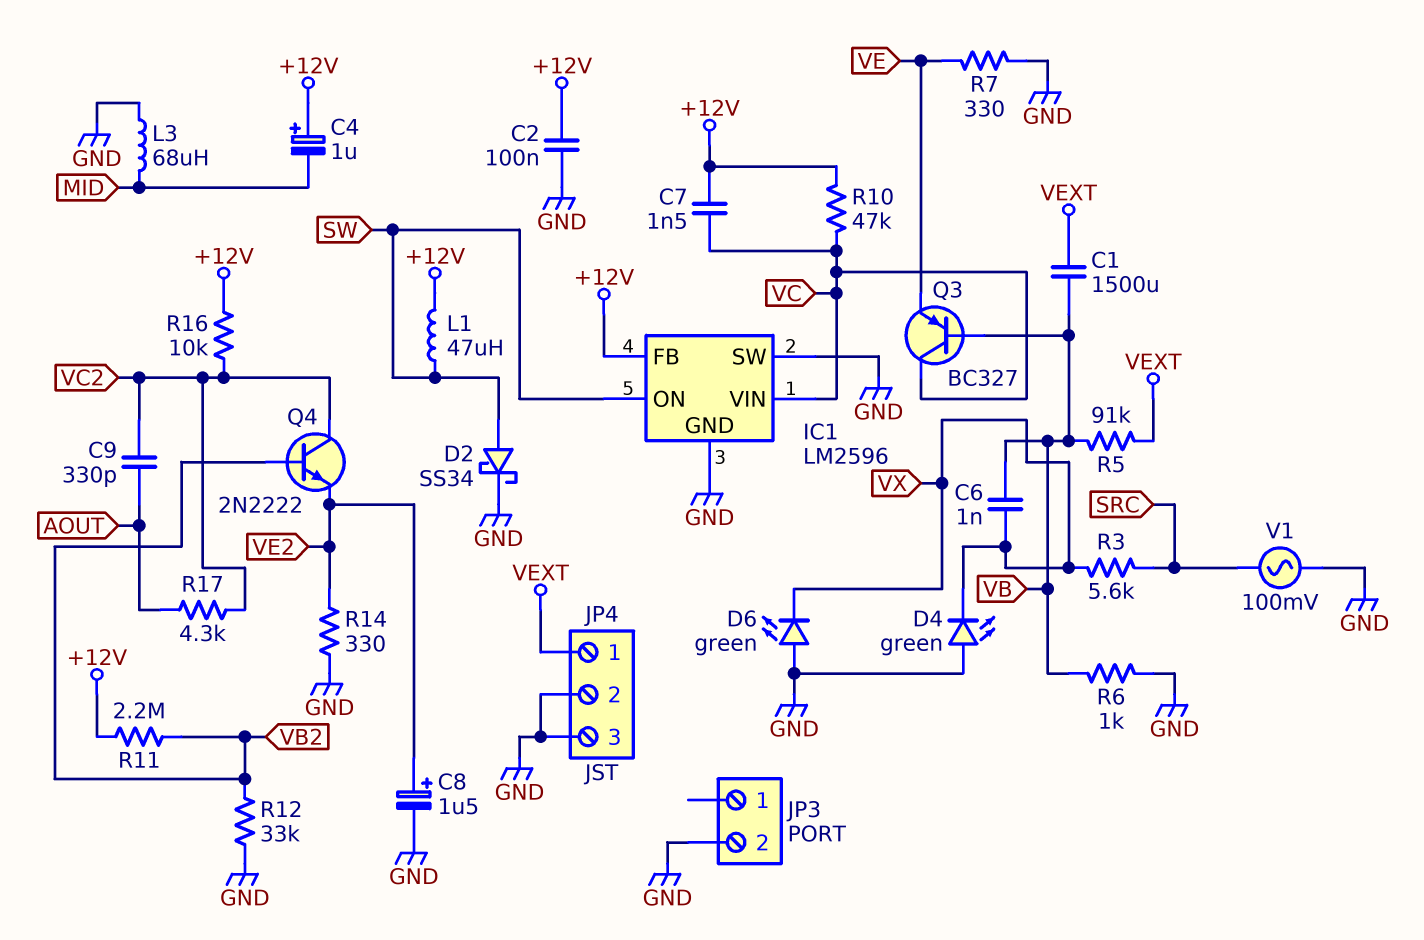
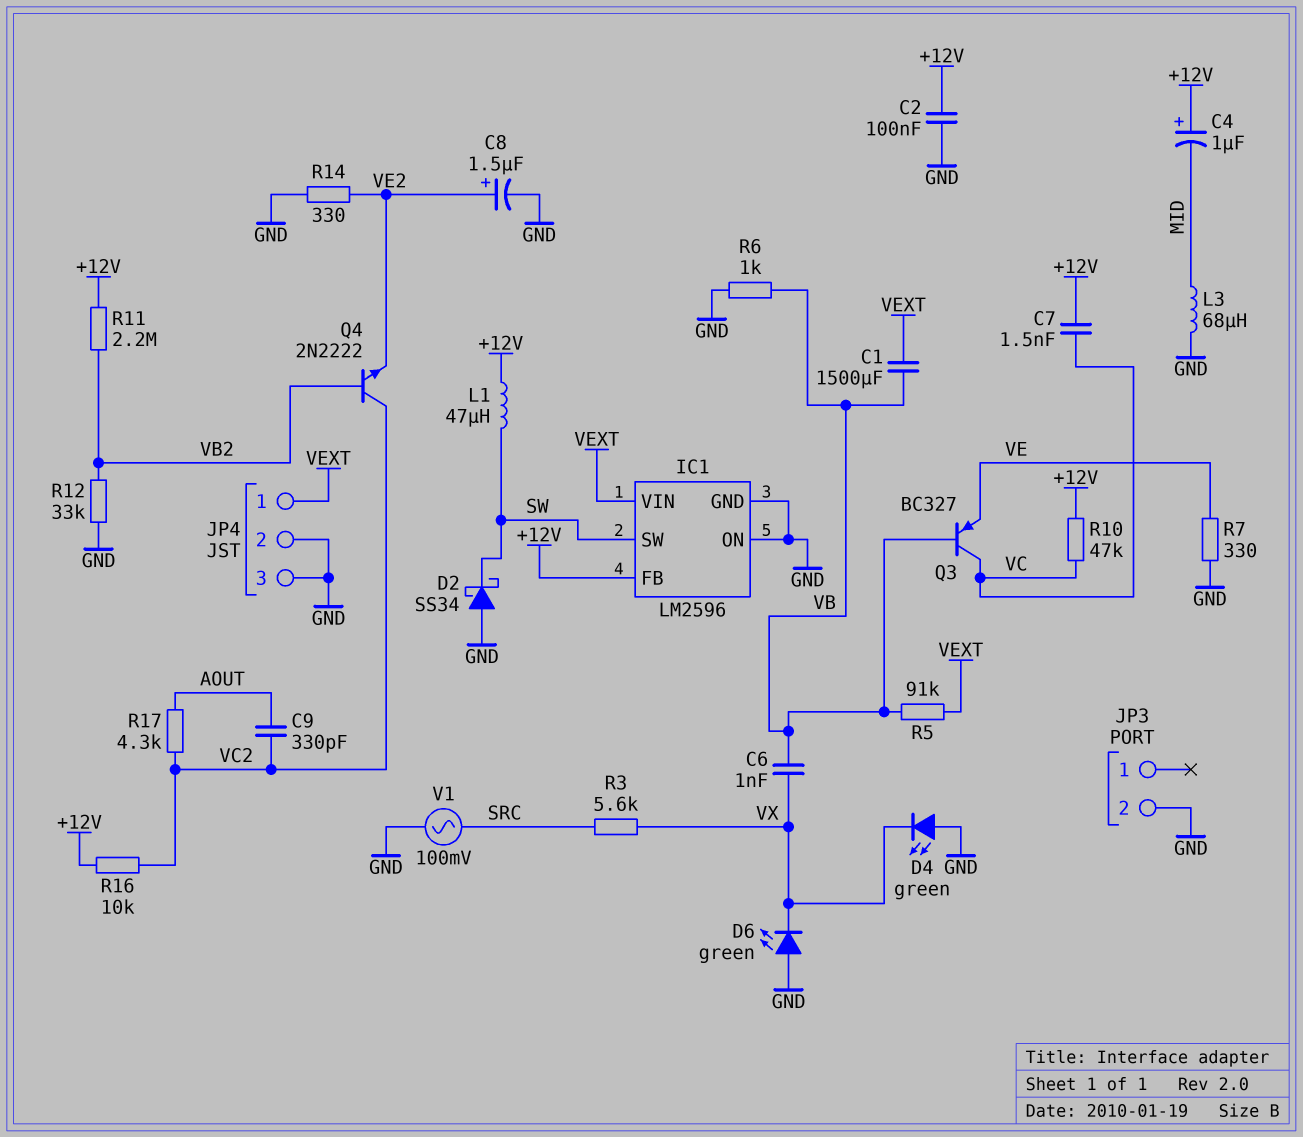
D2: schottky SS34 (A SW, K GND) -> schottky SS34 (A GND, K SW)
IC1 pin ON: SW -> GND
IC1 pin SW: GND -> SW
IC1 pin VIN: VC -> VEXT

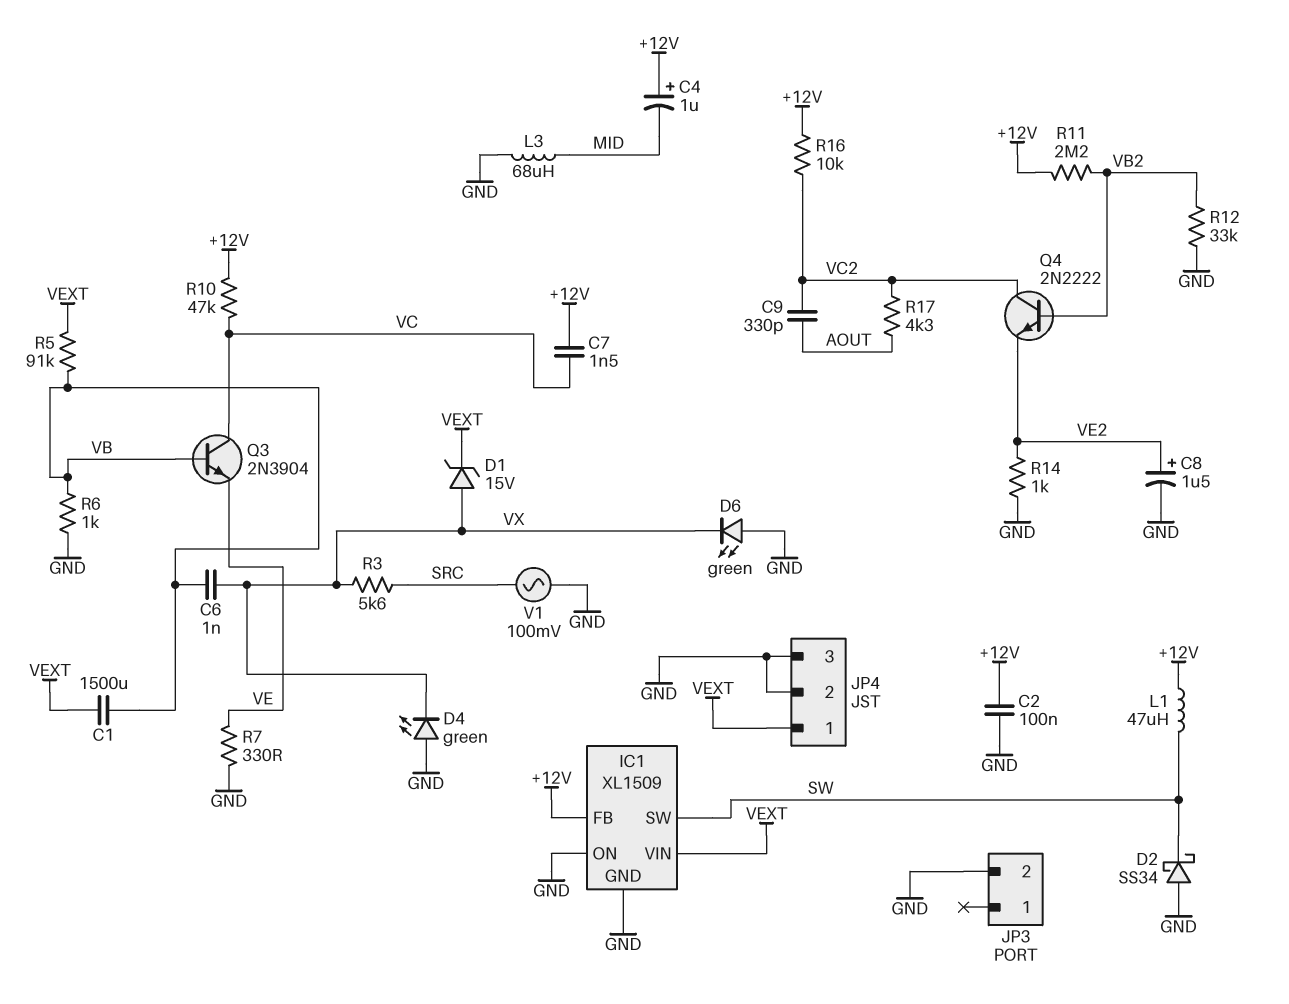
D1: none -> zener 15V (A VX, K VEXT)
IC1: LM2596 -> XL1509
Q3: PNP BC327 (B VB, C VC, E VE) -> NPN 2N3904 (B VB, C VC, E VE)
R14: 330 (GND, VE2) -> 1k (GND, VE2)

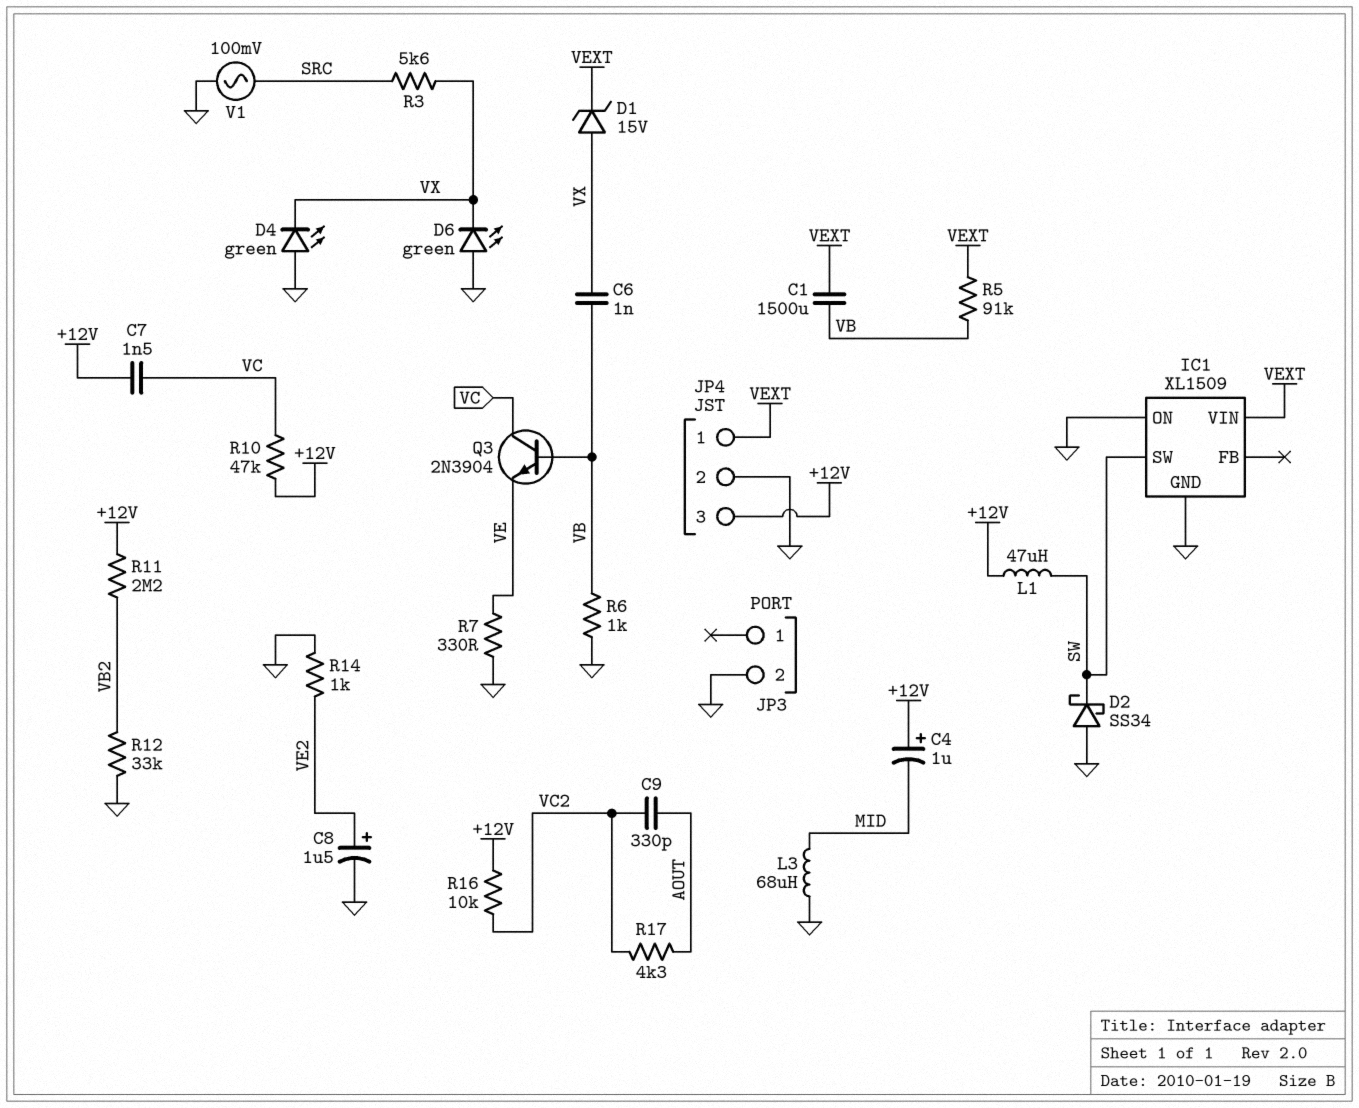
C2: 100nF (+12V, GND) -> none
IC1 pin FB: +12V -> none
JP4 pin 3: GND -> +12V
Q4: NPN 2N2222 (B VB2, C VC2, E VE2) -> none

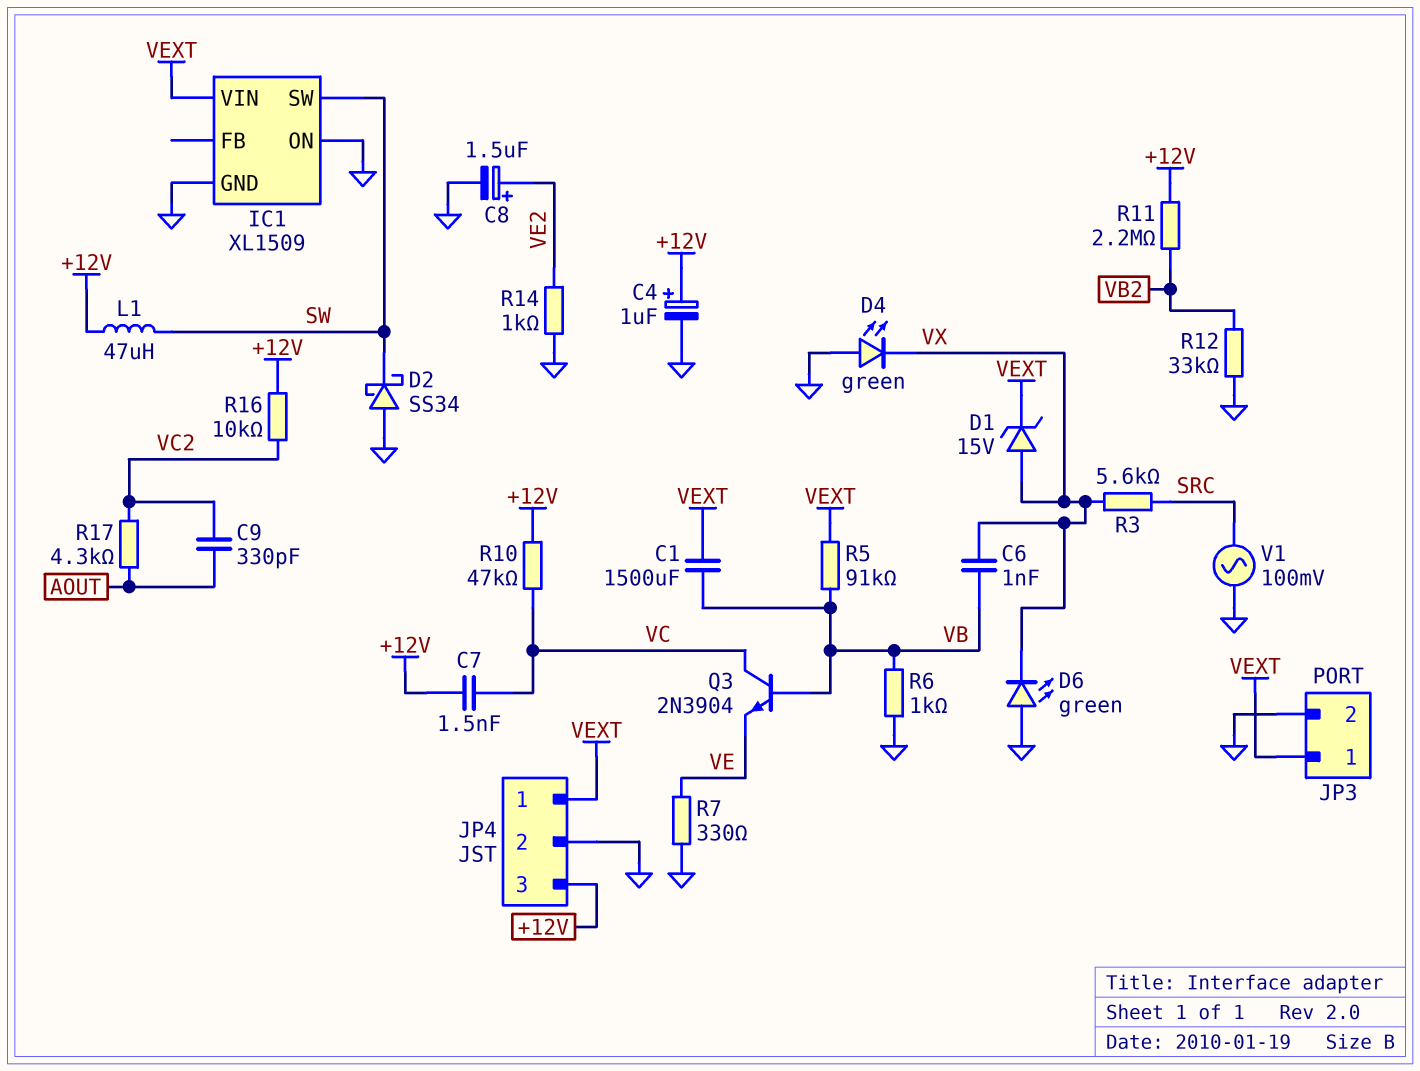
C4: 1uF (plus +12V, minus MID) -> 1uF (plus +12V, minus GND)
JP3 pin 1: none -> VEXT
L3: 68uH (GND, MID) -> none

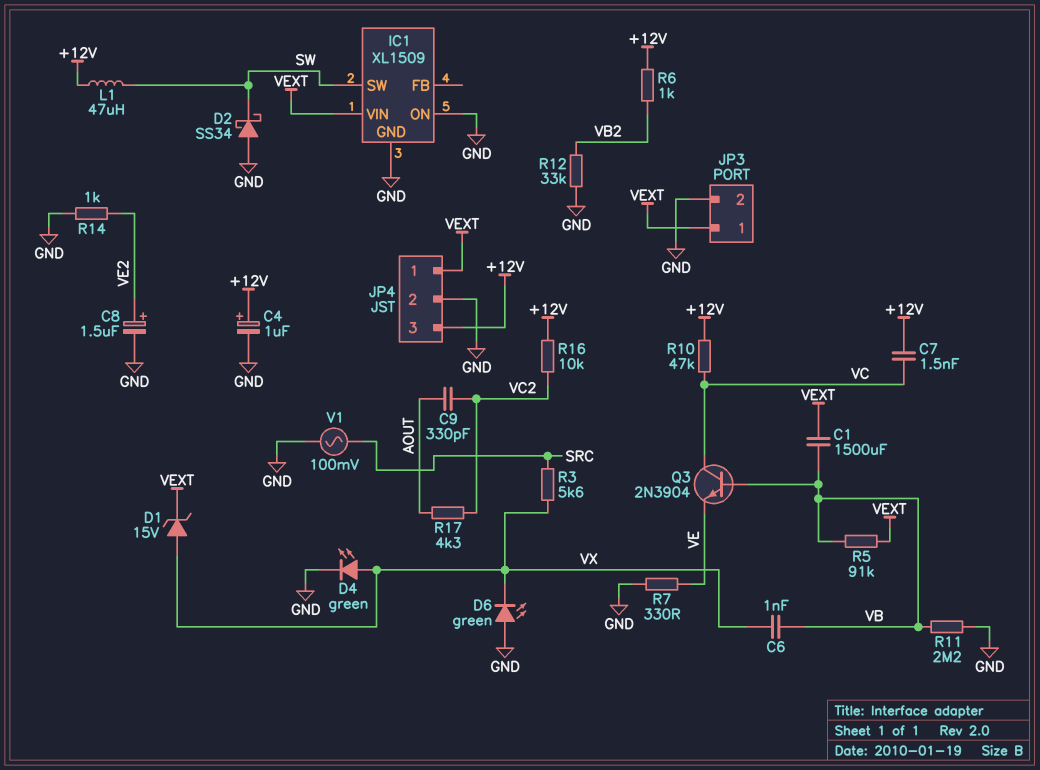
D4: LED green (A GND, K VX) -> LED green (A VX, K GND)
R6: 1k (GND, VB) -> 1k (+12V, VB2)
R11: 2.2M (+12V, VB2) -> 2.2M (GND, VB)

